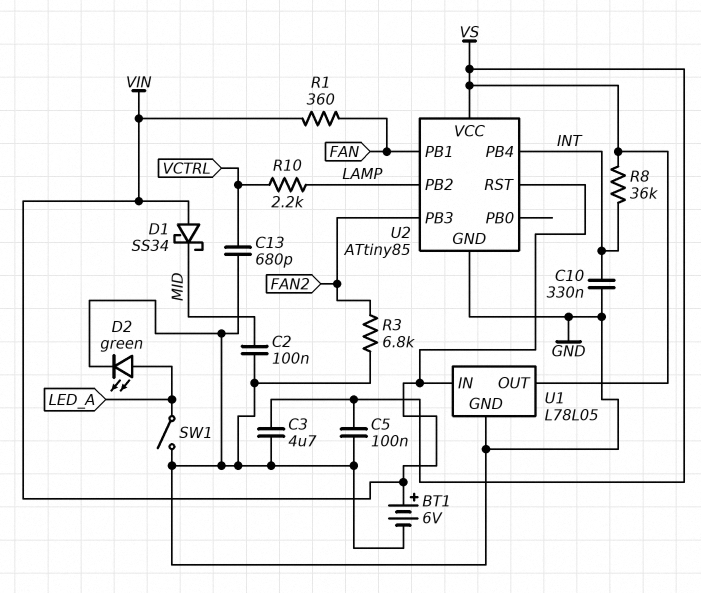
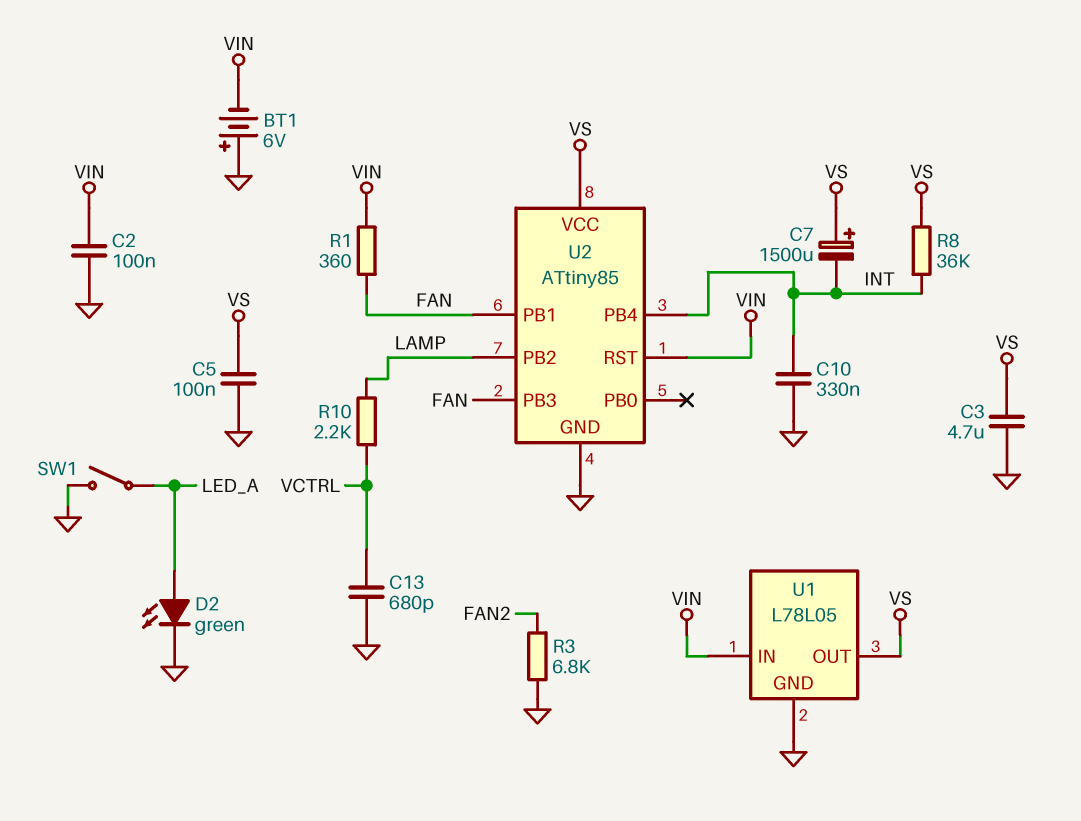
BT1: 6V (plus VIN, minus GND) -> 6V (plus GND, minus VIN)
C2: 100nF (GND, MID) -> 100nF (GND, VIN)
C7: none -> 1500uF (plus VS, minus INT)
D1: schottky SS34 (A VIN, K MID) -> none
U2 pin PB3: FAN2 -> FAN

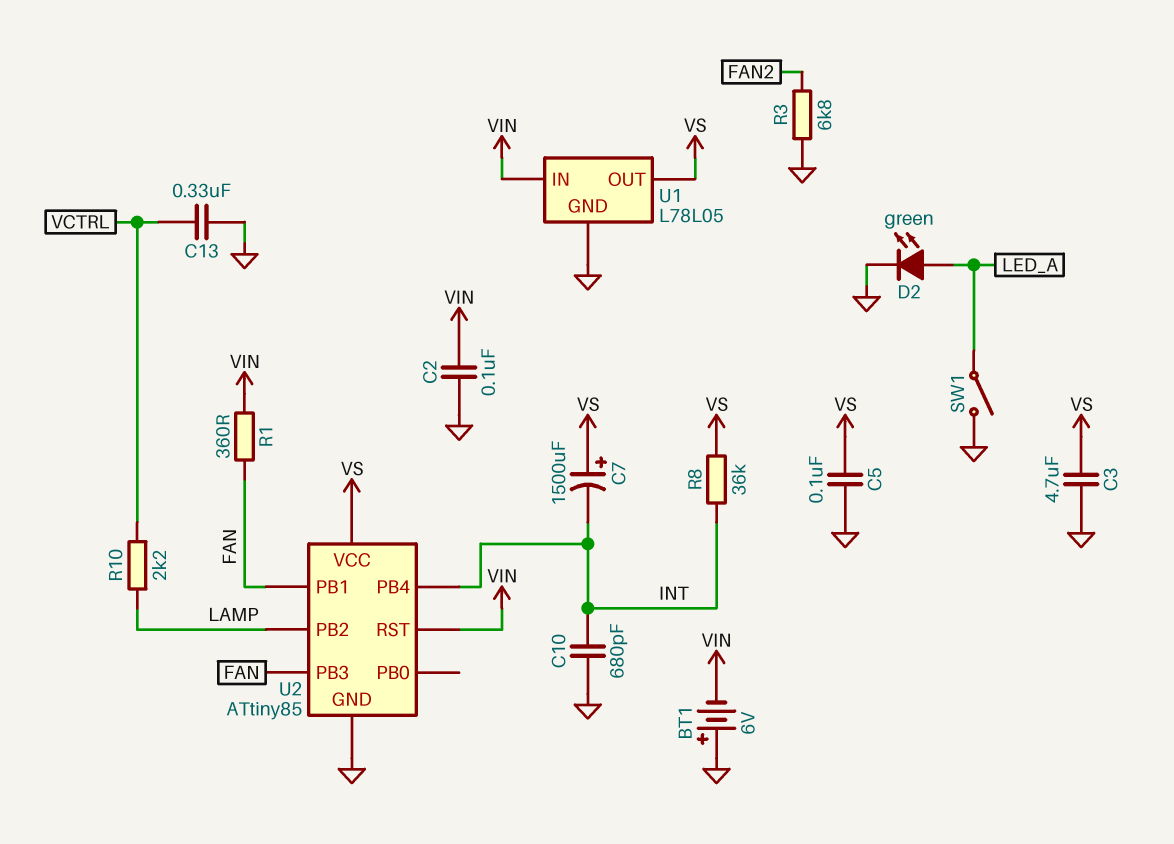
C10: 330nF (GND, INT) -> 680pF (GND, INT)
C13: 680pF (GND, VCTRL) -> 330nF (GND, VCTRL)

